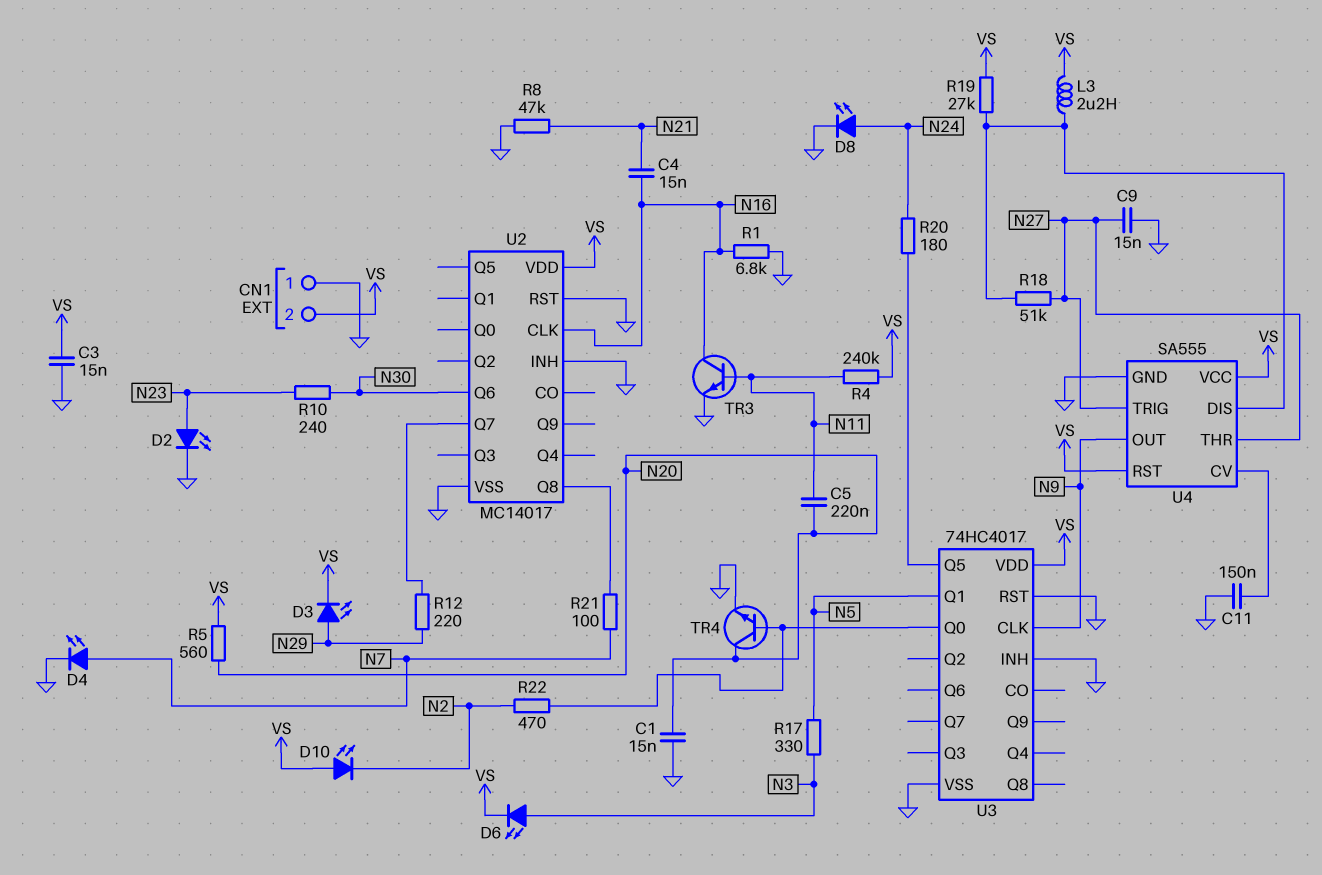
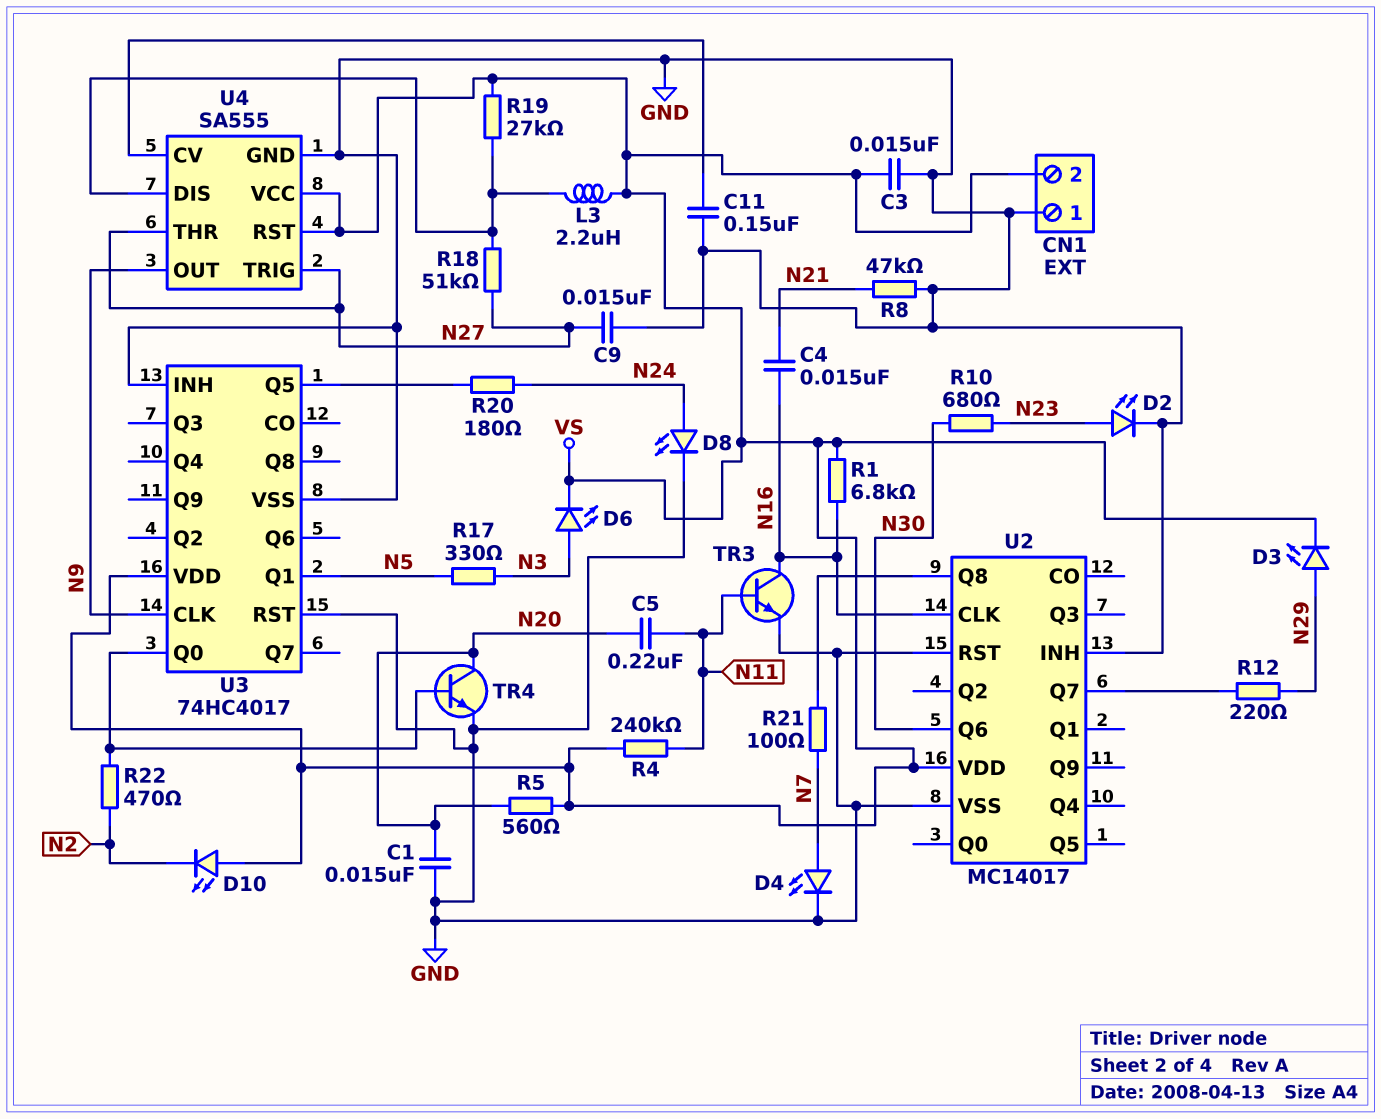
R1: 6.8k (GND, N16) -> 6.8k (N16, VS)
R10: 240 (N23, N30) -> 680 (N23, N30)

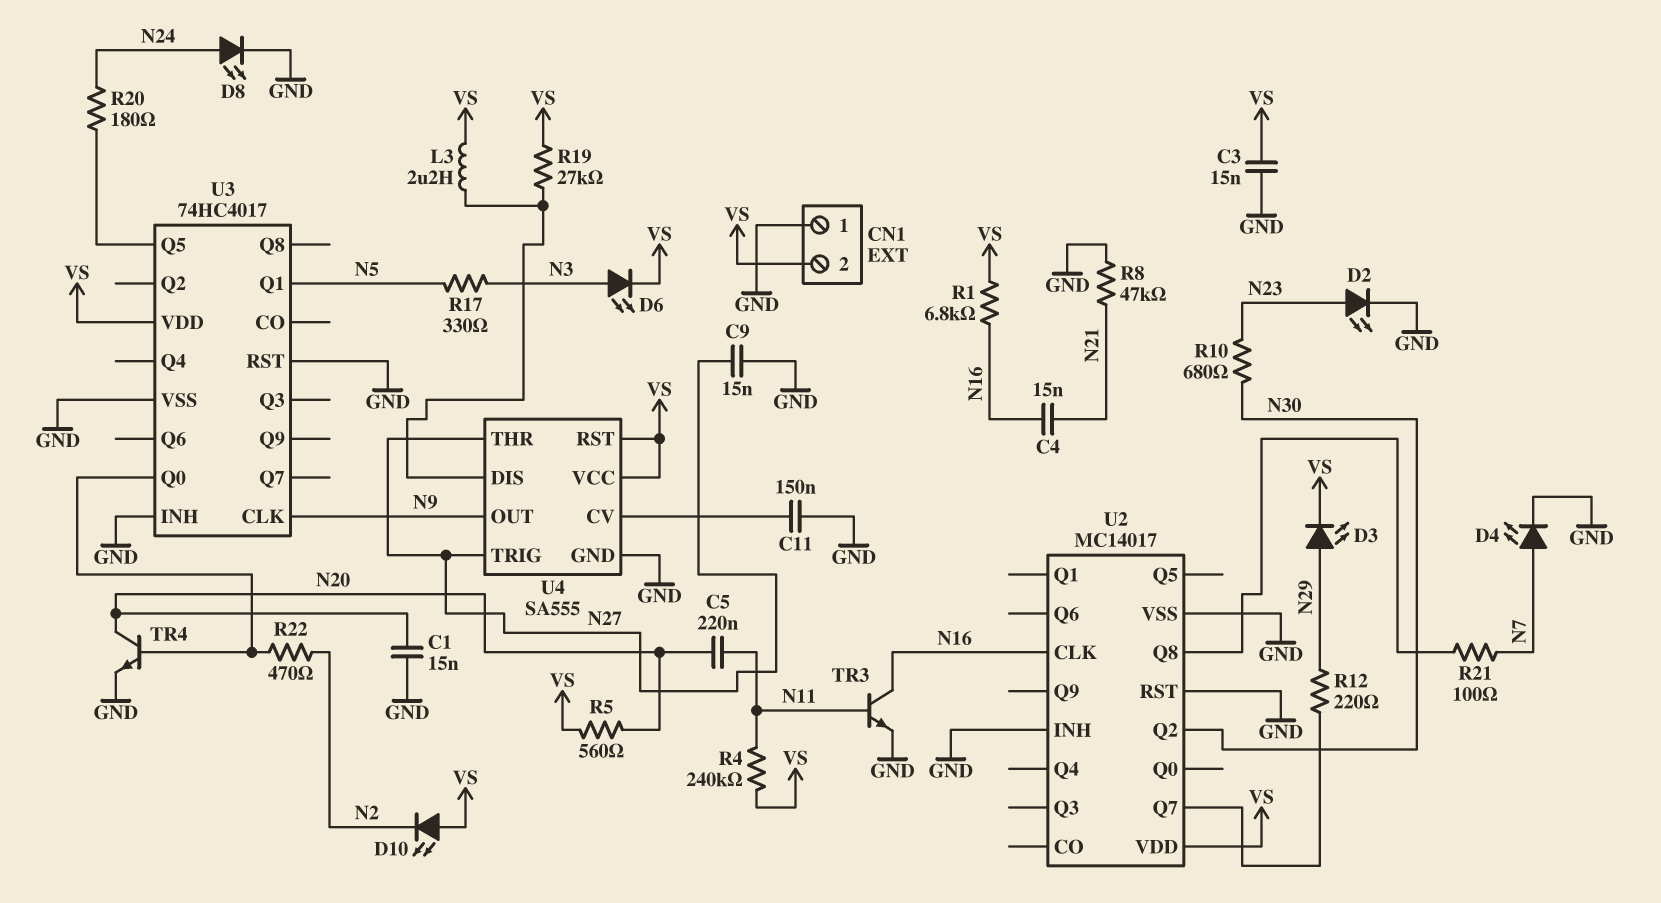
R18: 51k (N27, U4/DIS) -> none
U2 pin Q2: none -> N30
U2 pin Q6: N30 -> none

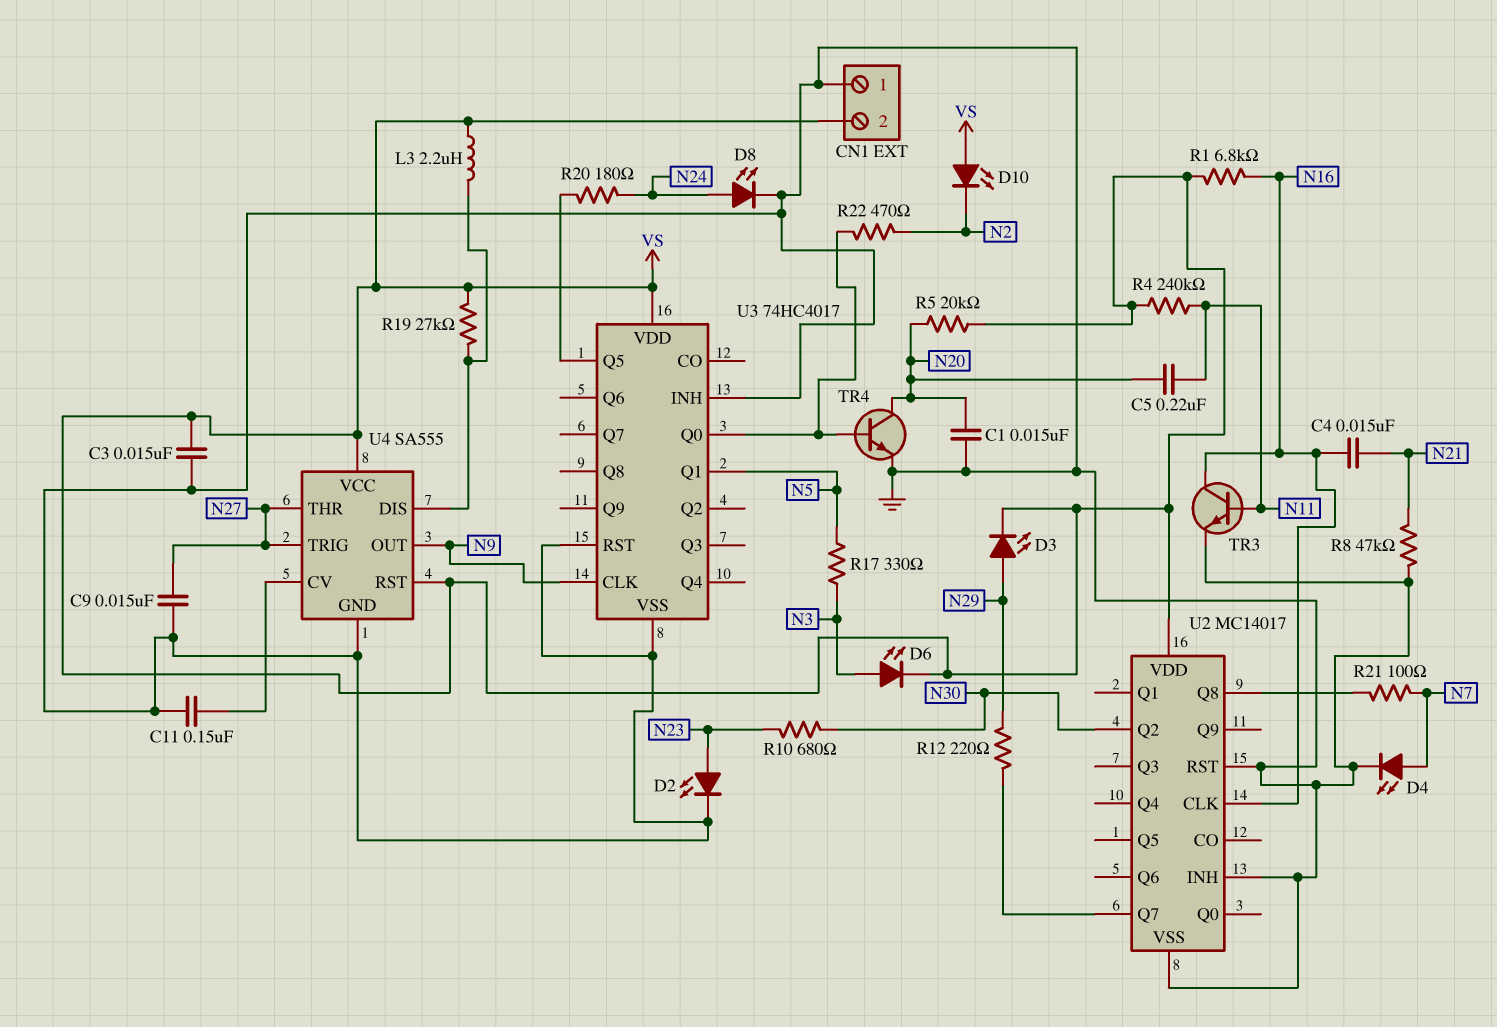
R5: 560 (N20, VS) -> 20k (N20, VS)

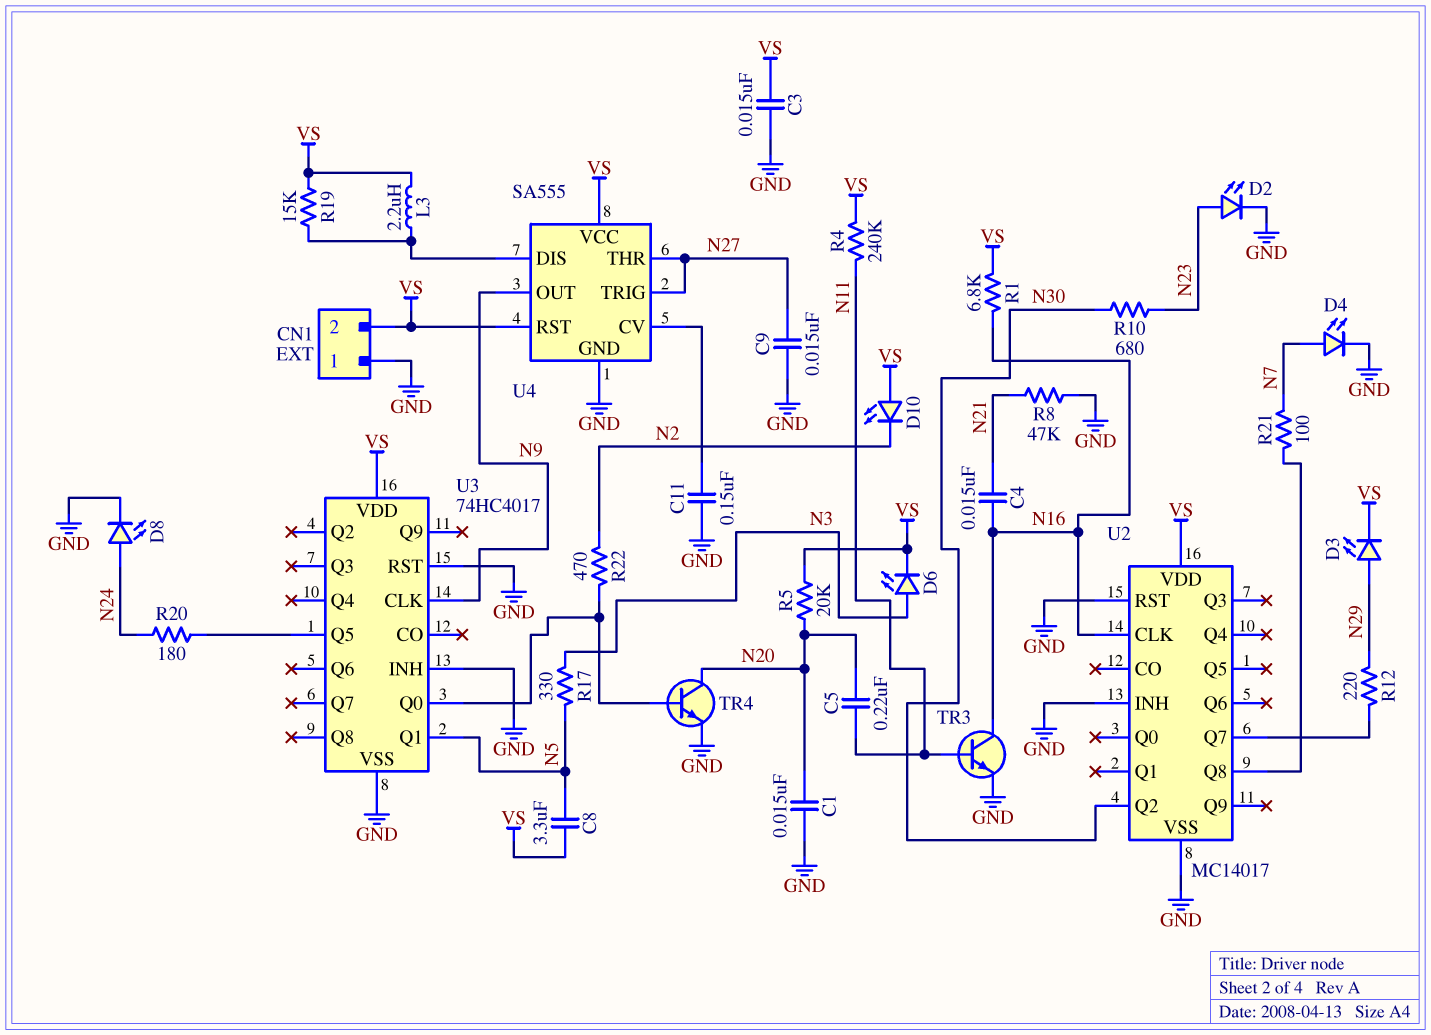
C8: none -> 3.3uF (N5, VS)
R19: 27k (U4/DIS, VS) -> 15k (U4/DIS, VS)

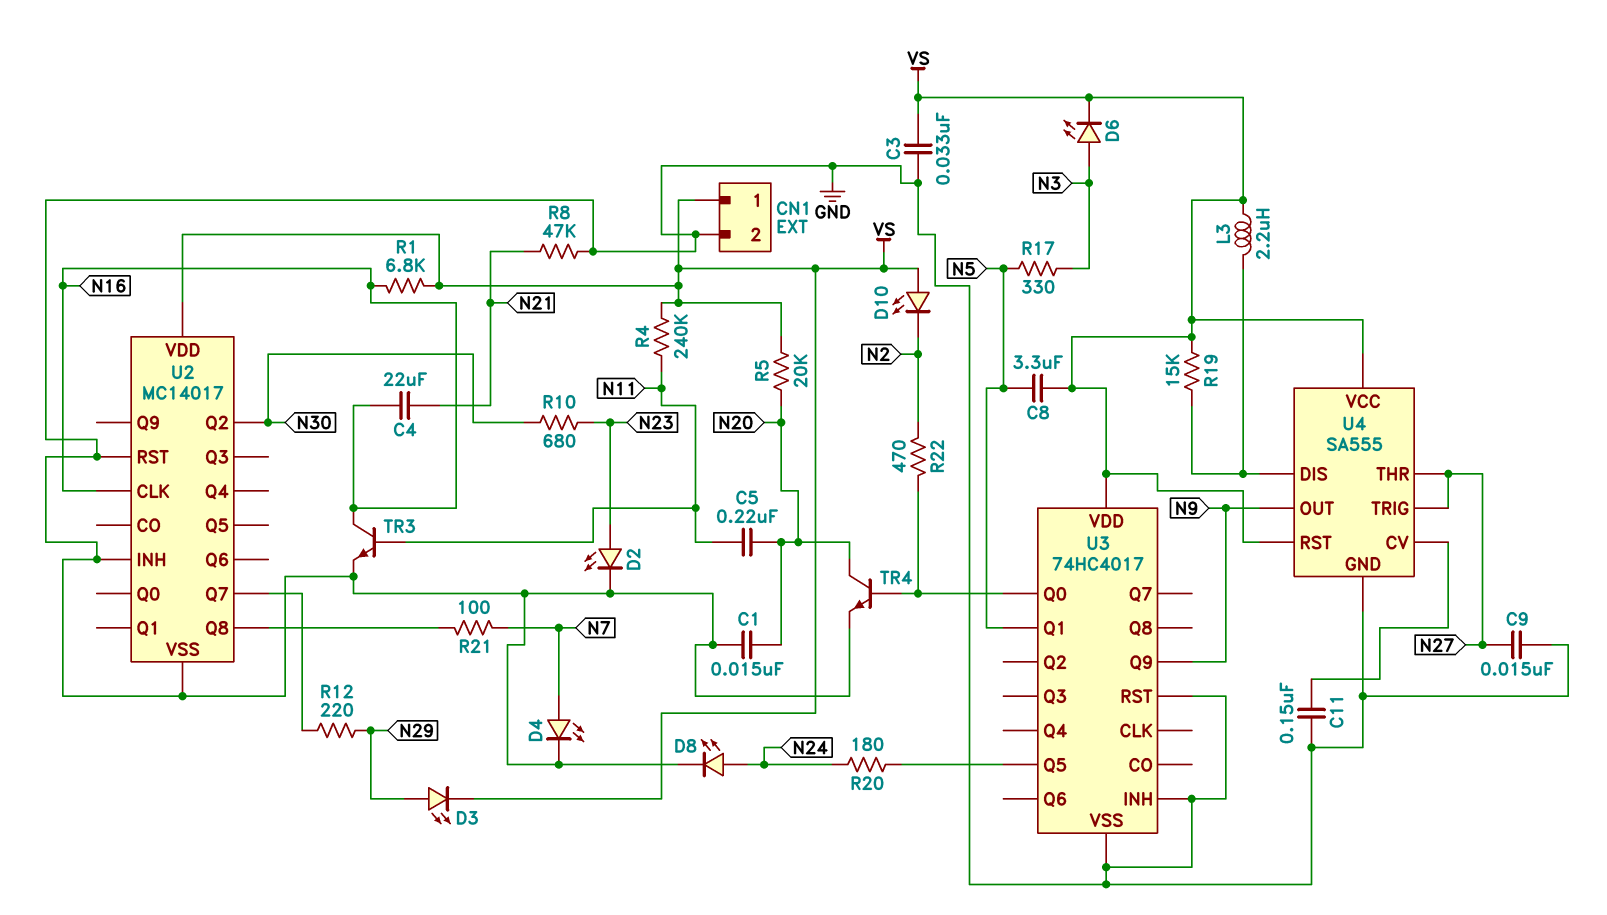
C3: 15nF (GND, VS) -> 33nF (GND, VS)
C4: 15nF (N16, N21) -> 22uF (N16, N21)
CN1 pin 1: GND -> VS
CN1 pin 2: VS -> GND
U3 pin CLK: N9 -> none
U3 pin Q9: none -> N9

